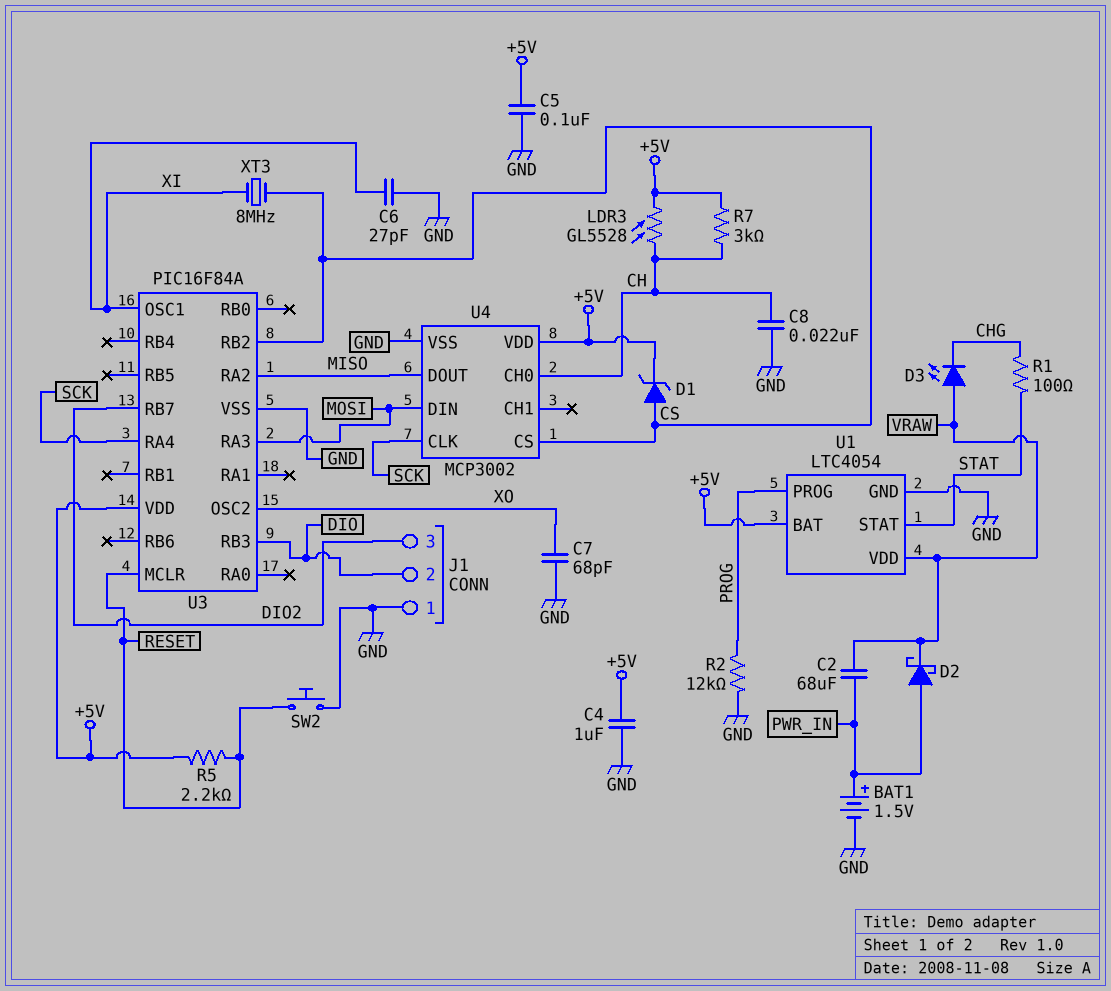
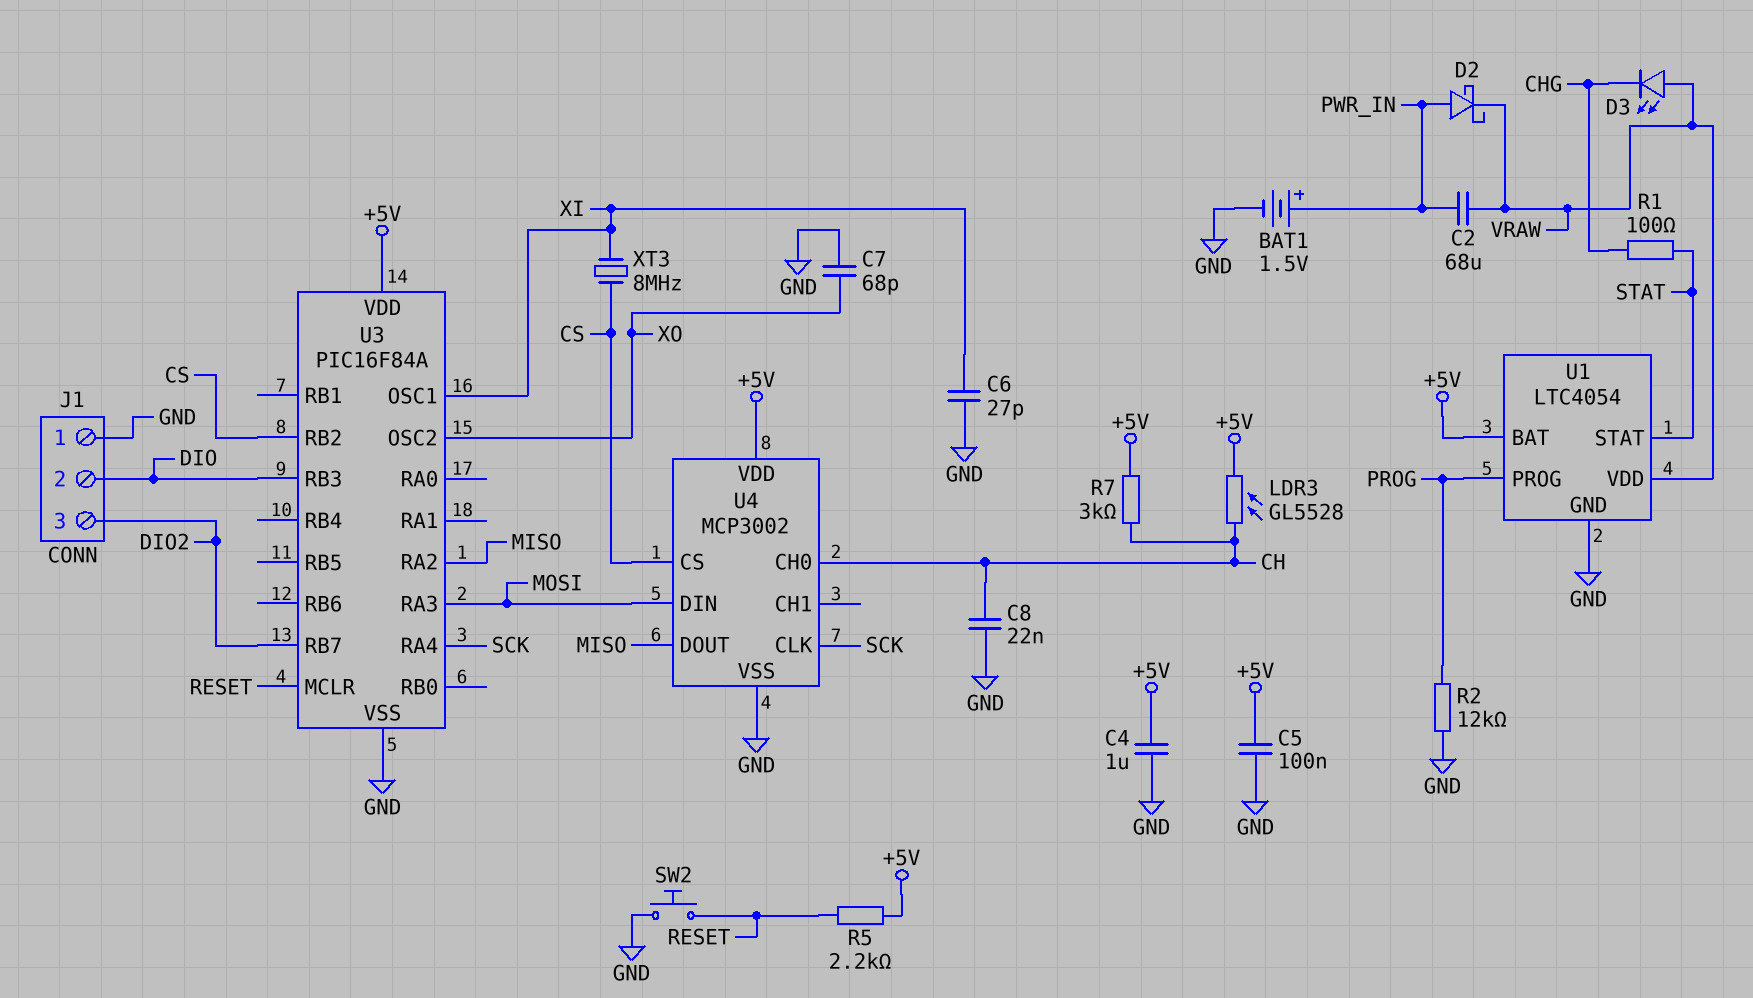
D1: zener (A CS, K +5V) -> none

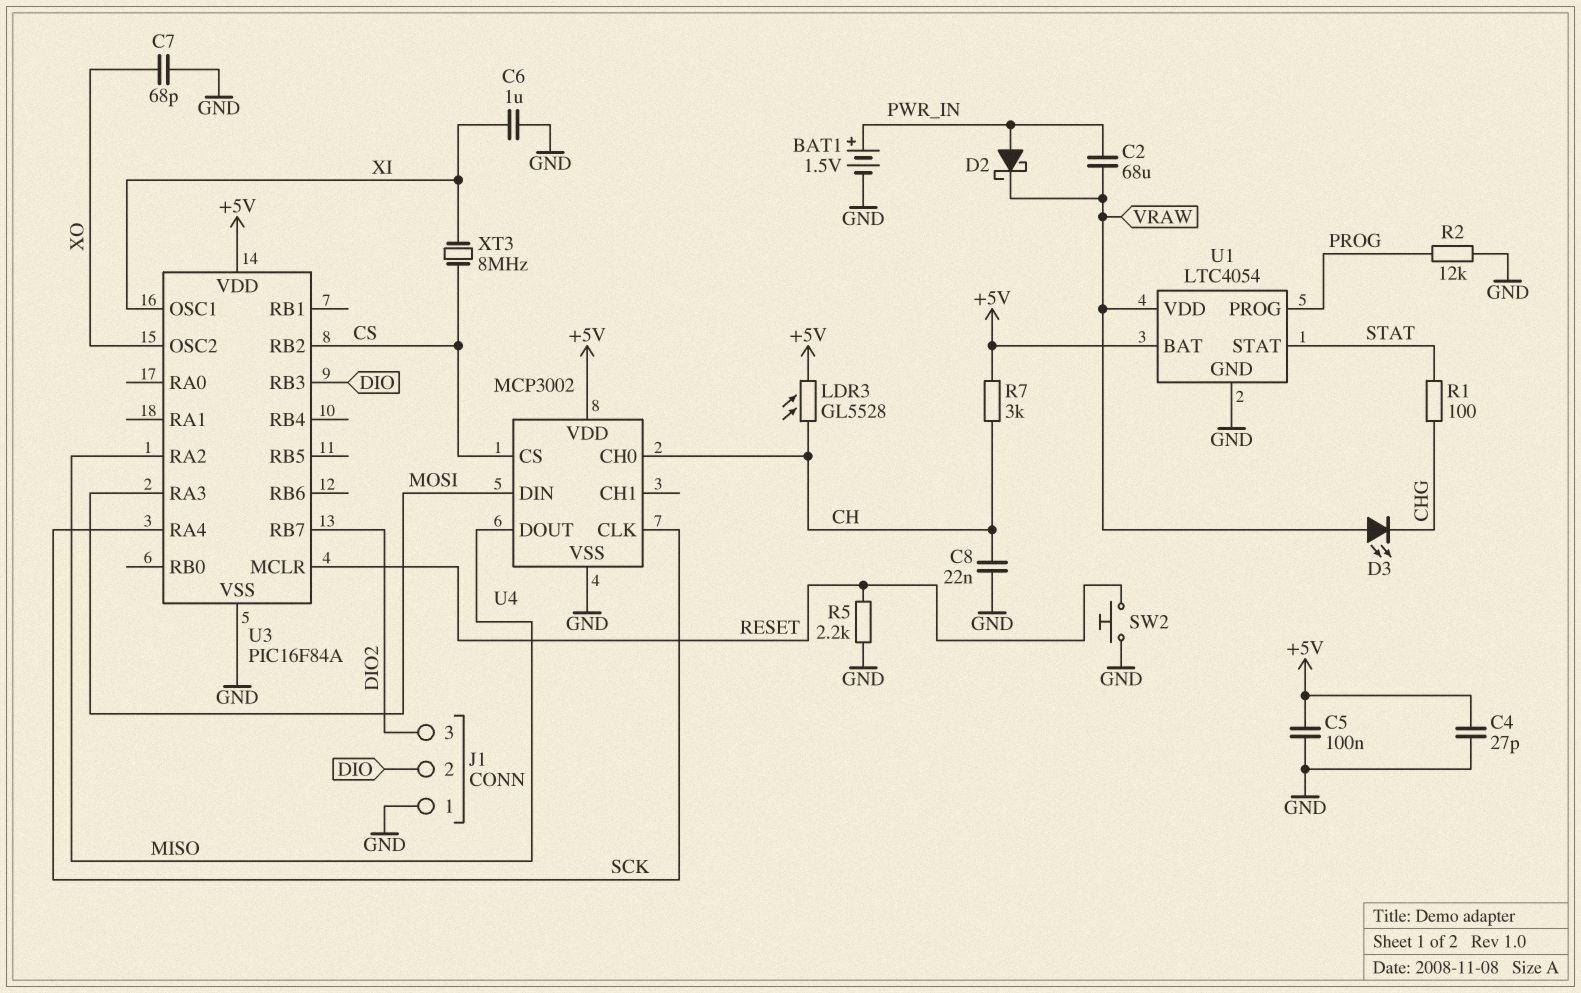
C4: 1uF (+5V, GND) -> 27pF (+5V, GND)
C6: 27pF (GND, XI) -> 1uF (GND, XI)
R5: 2.2k (+5V, RESET) -> 2.2k (GND, RESET)

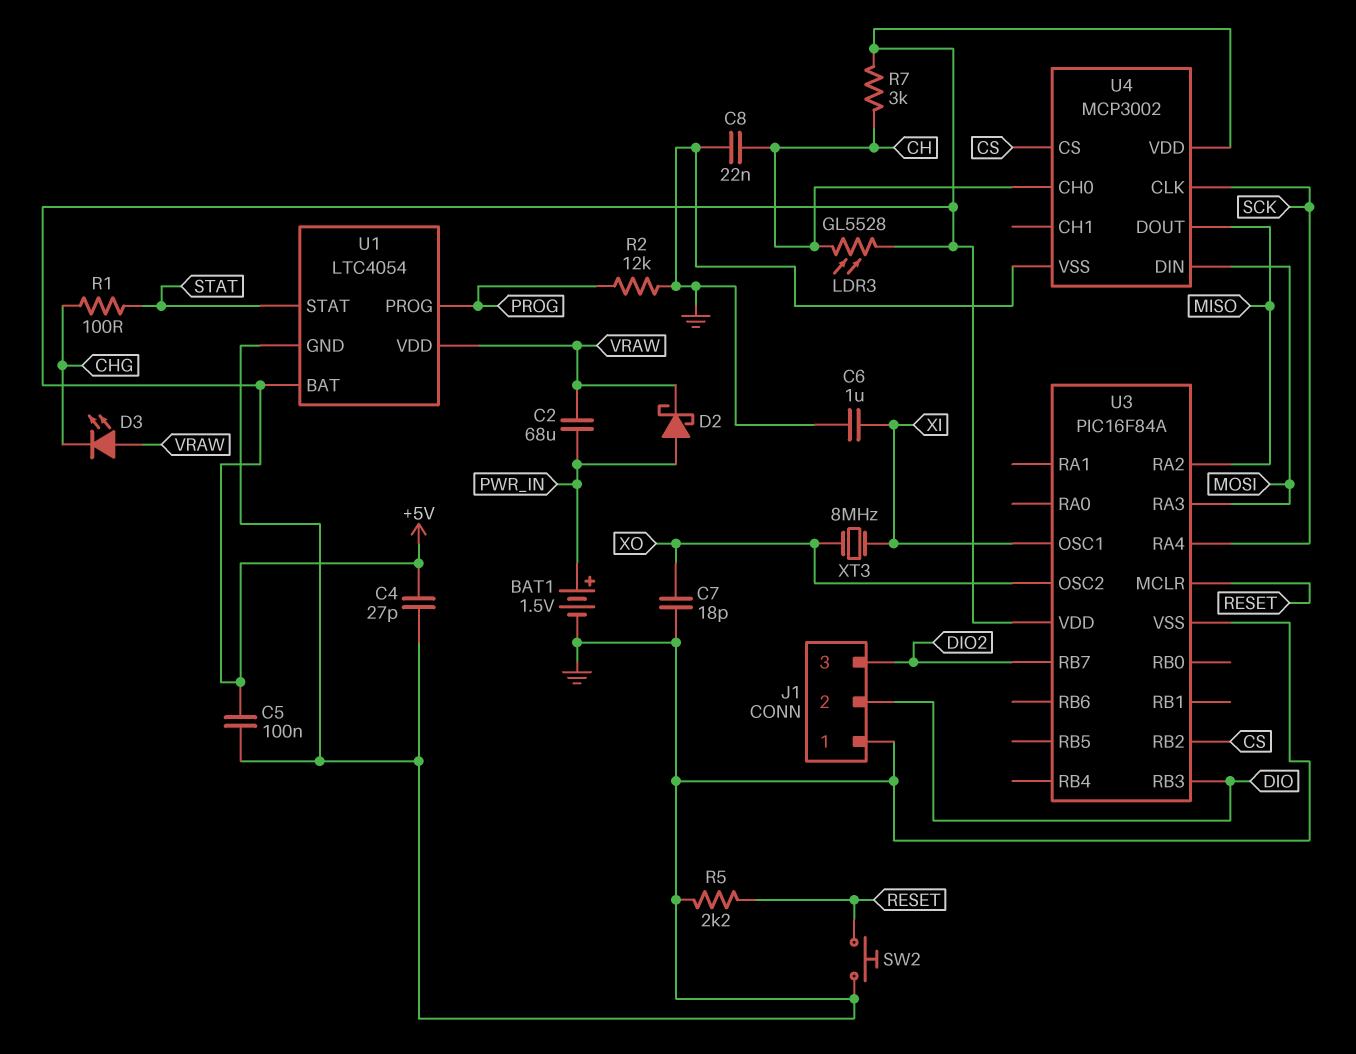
C7: 68pF (GND, XO) -> 18pF (GND, XO)
XT3: 8MHz (CS, XI) -> 8MHz (XI, XO)

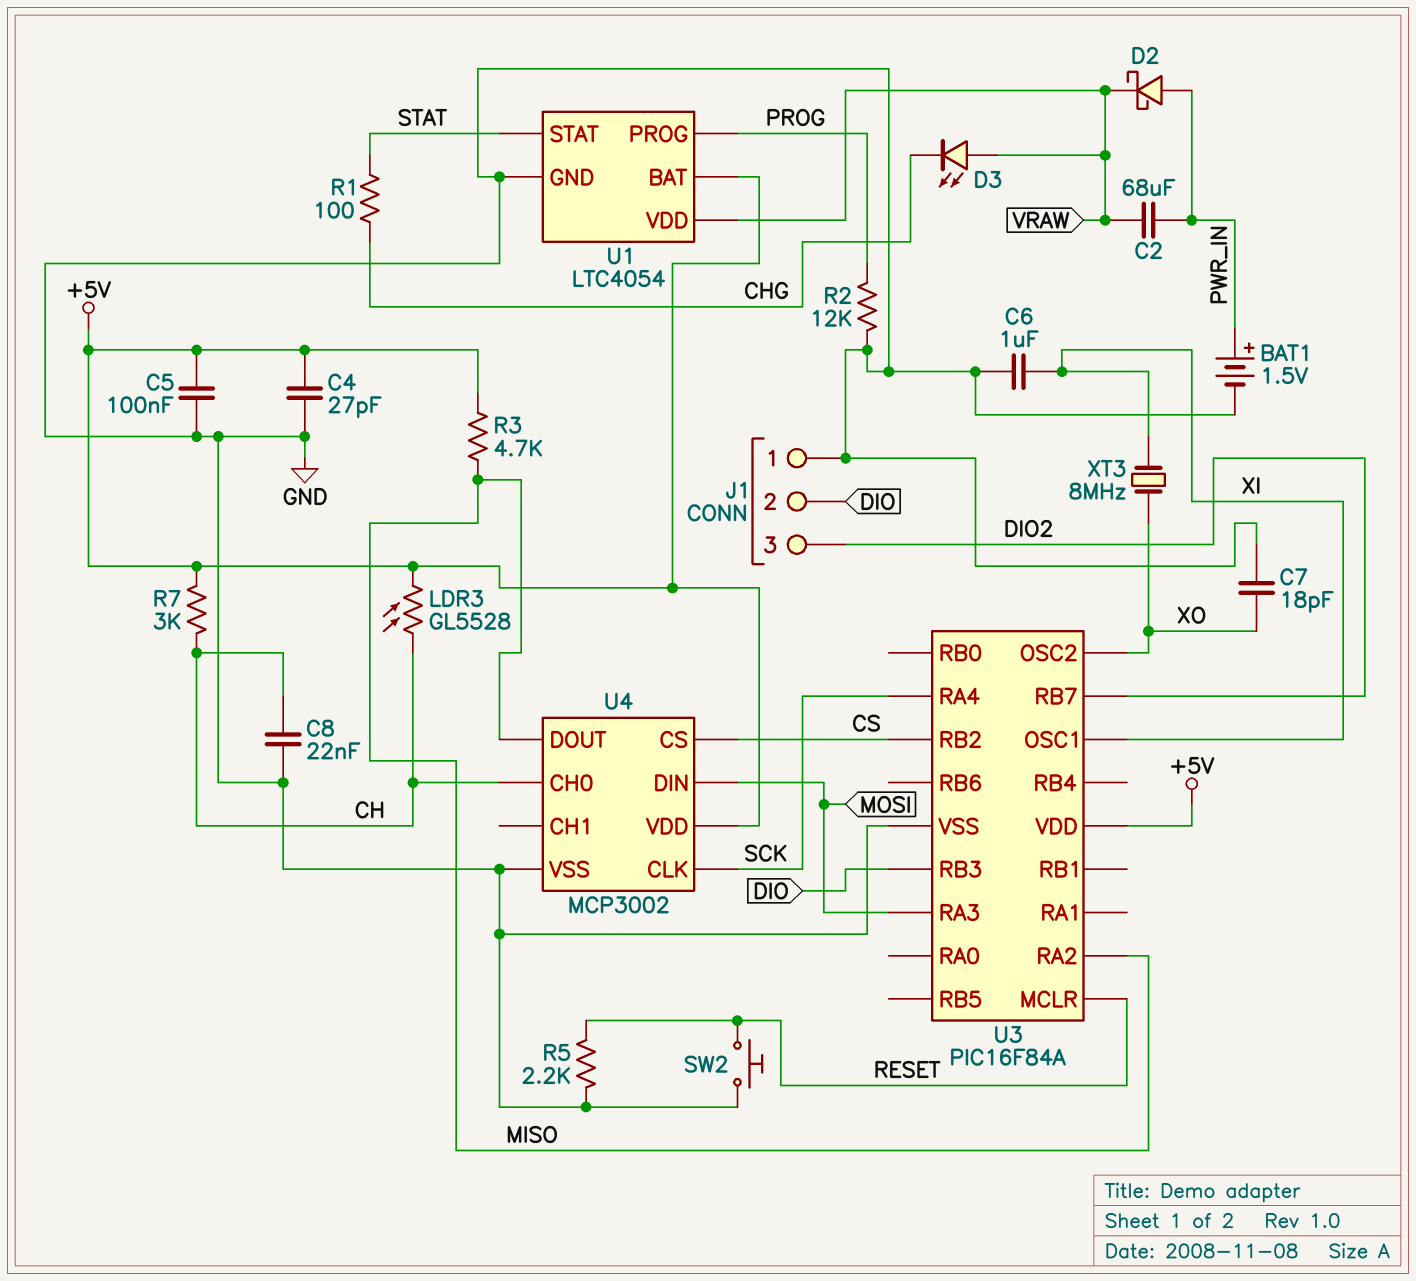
R3: none -> 4.7k (+5V, MISO)

